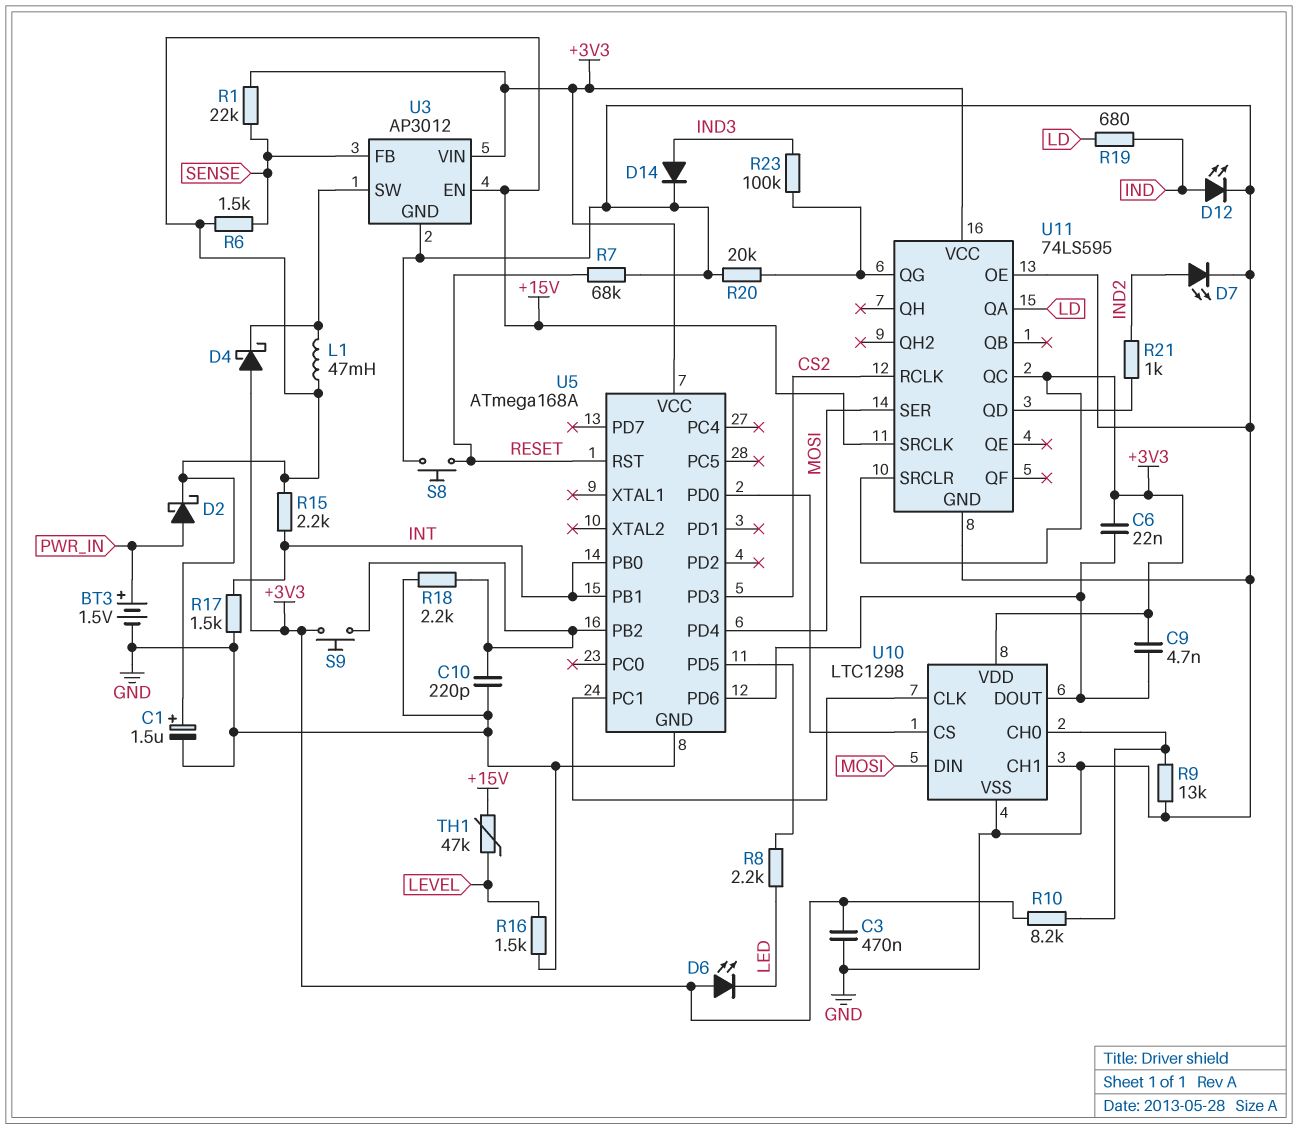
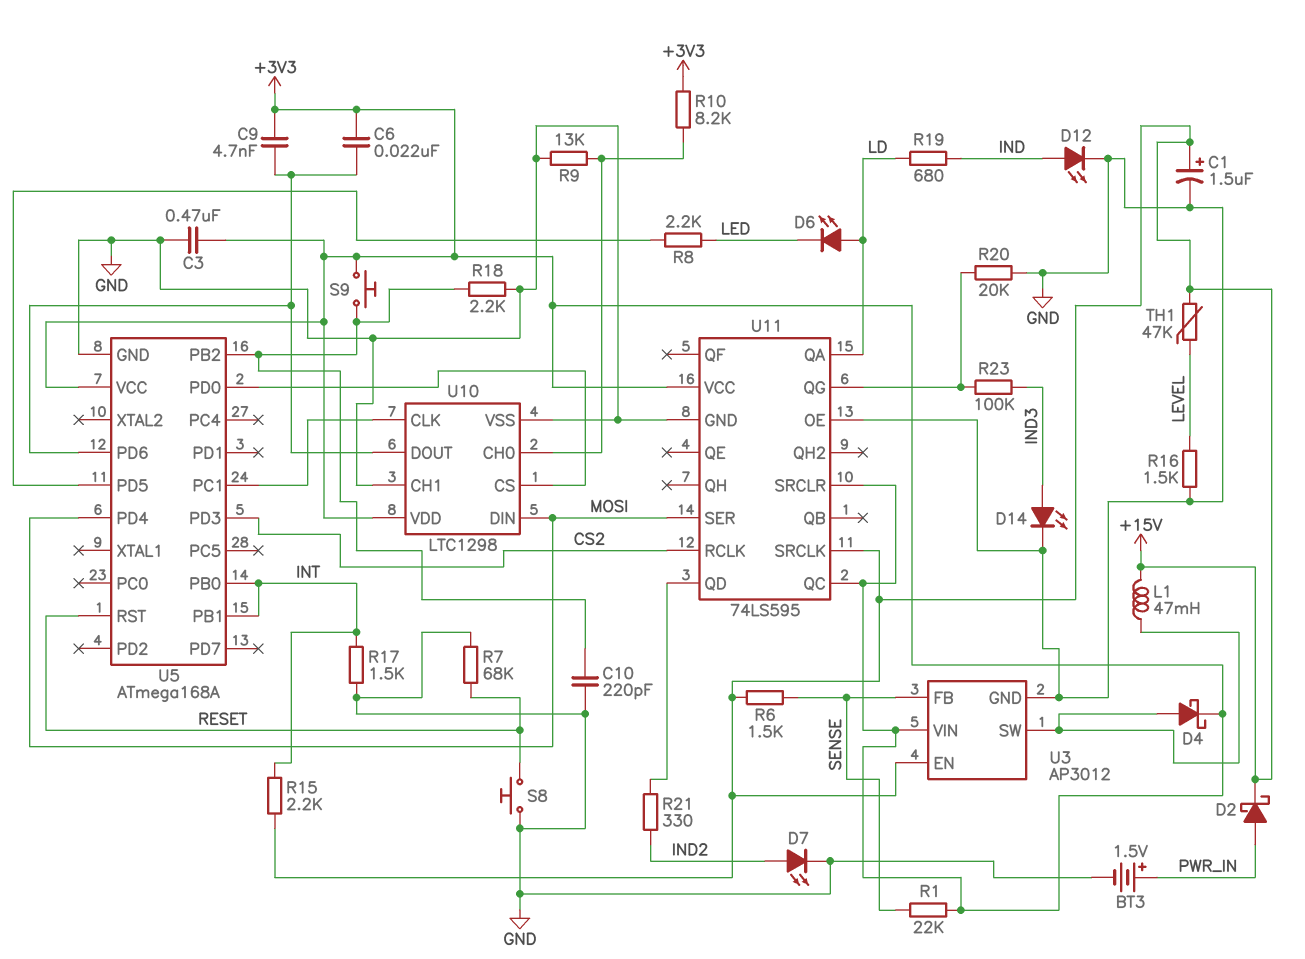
D4: schottky (A +3V3, K U3/SW) -> schottky (A U3/SW, K +3V3)
D6: LED (A +3V3, K LED) -> LED (A LD, K LED)
D14: diode (A IND3, K GND) -> LED (A IND3, K GND)
R21: 1k (IND2, U11/QD) -> 330 (IND2, U11/QD)

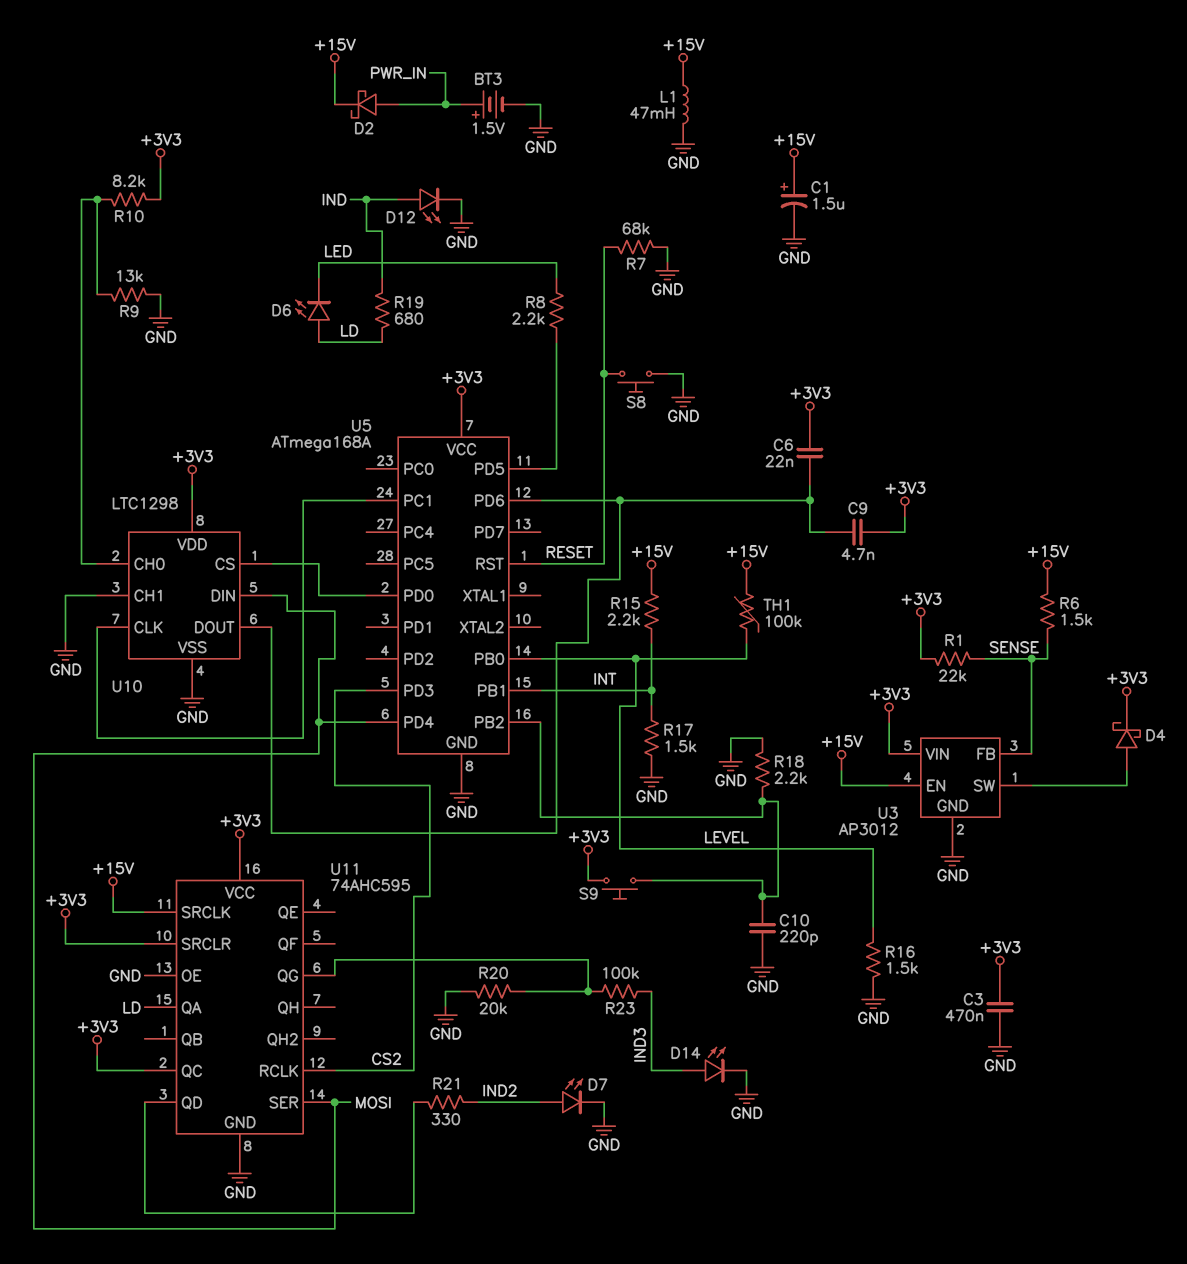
L1: 47mH (+15V, U3/SW) -> 47mH (+15V, GND)
TH1: 47k (+15V, LEVEL) -> 100k (+15V, LEVEL)
U5 pin PB0: INT -> LEVEL
U11: 74LS595 -> 74AHC595

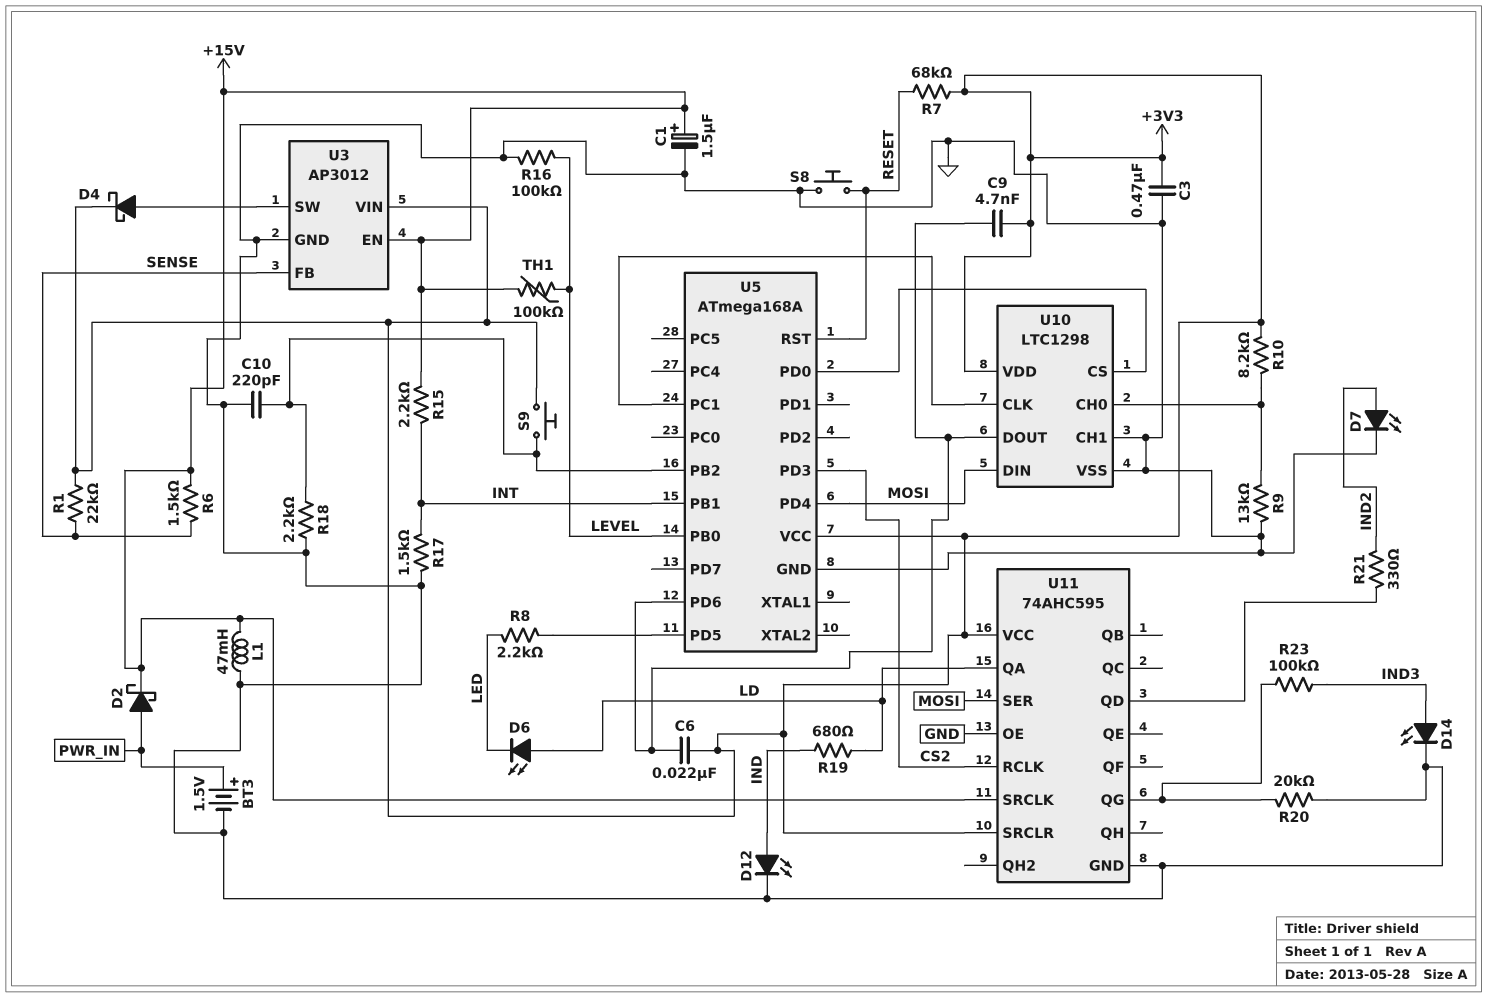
R7: 68k (GND, RESET) -> 68k (+3V3, RESET)
R16: 1.5k (GND, LEVEL) -> 100k (GND, LEVEL)
U11 pin QC: +3V3 -> none

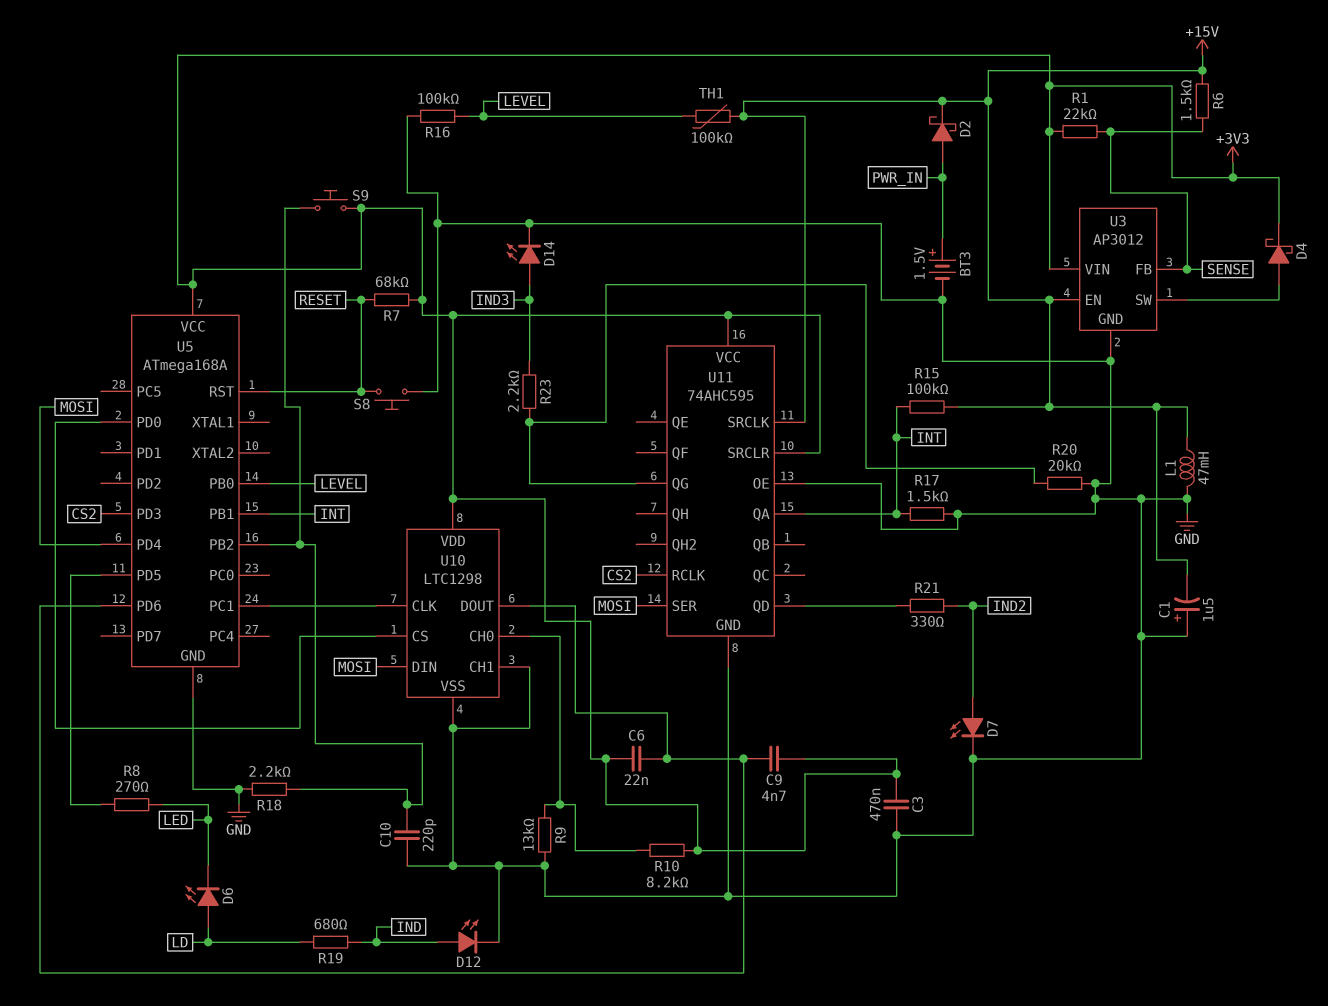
C1: 1.5uF (plus +15V, minus GND) -> 1.5uF (plus GND, minus +15V)
R8: 2.2k (LED, U5/PD5) -> 270 (LED, U5/PD5)
R15: 2.2k (+15V, INT) -> 100k (+15V, INT)
R23: 100k (IND3, U11/QG) -> 2.2k (IND3, U11/QG)
U11 pin QA: LD -> INT

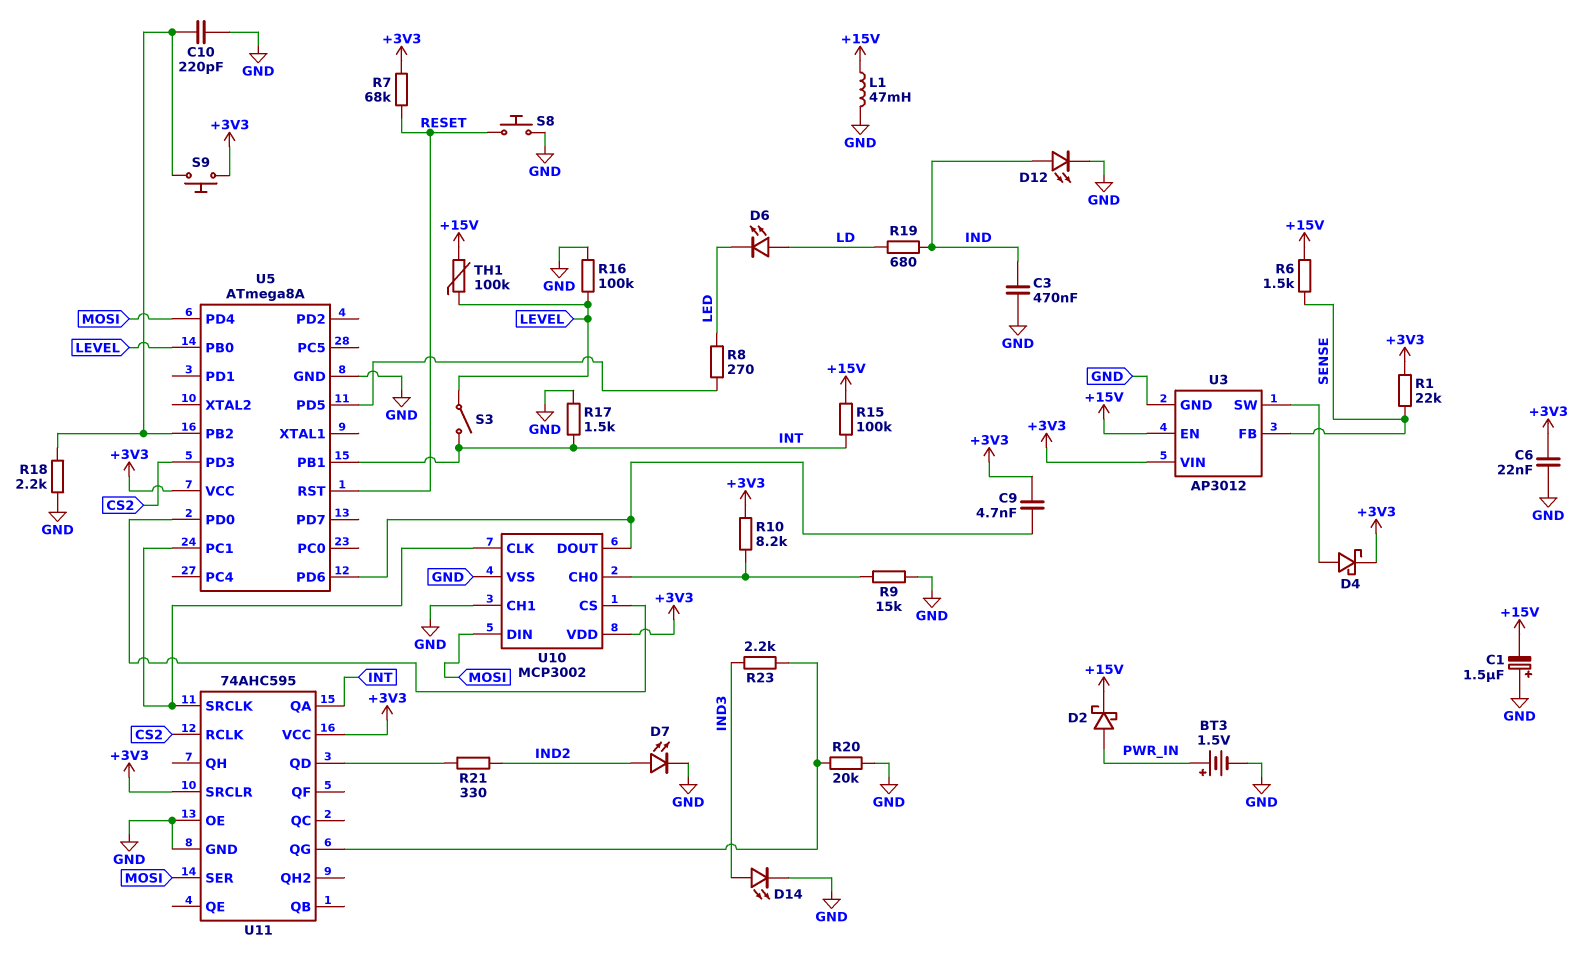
C3: 470nF (+3V3, GND) -> 470nF (GND, IND)
C6: 22nF (+3V3, U5/PD6) -> 22nF (+3V3, GND)
R9: 13k (GND, U10/CH0) -> 15k (GND, U10/CH0)
S3: none -> switch (INT, LEVEL)
U5: ATmega168A -> ATmega8A
U10: LTC1298 -> MCP3002
U11 pin SRCLK: +15V -> U5/PC1

